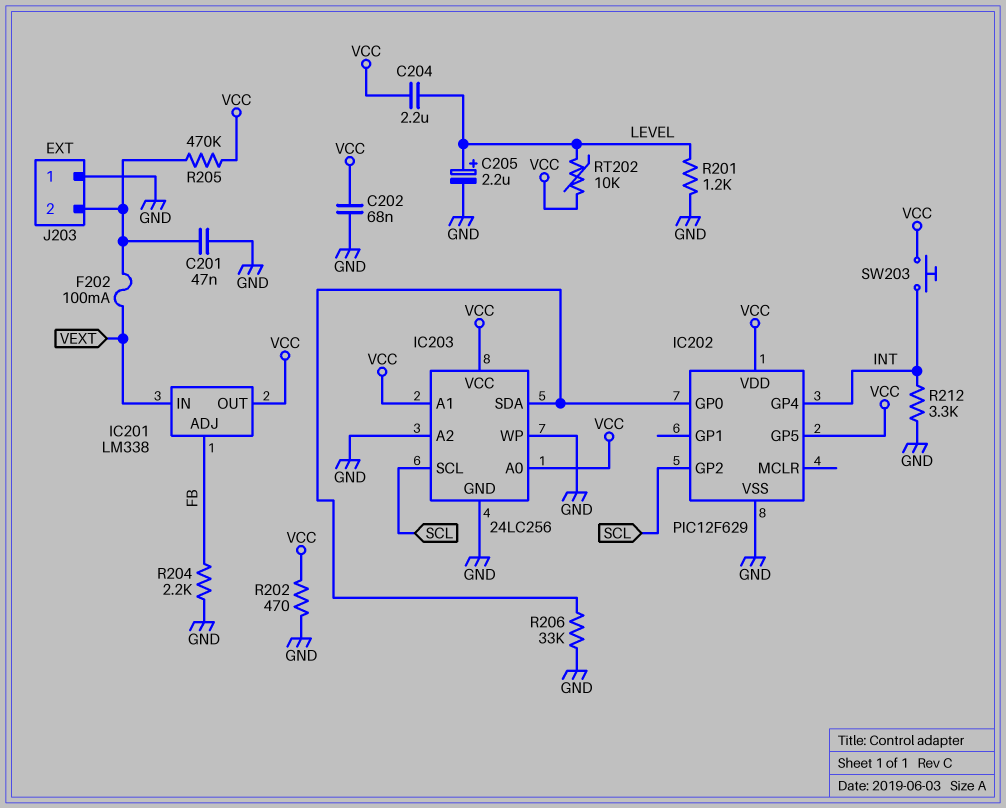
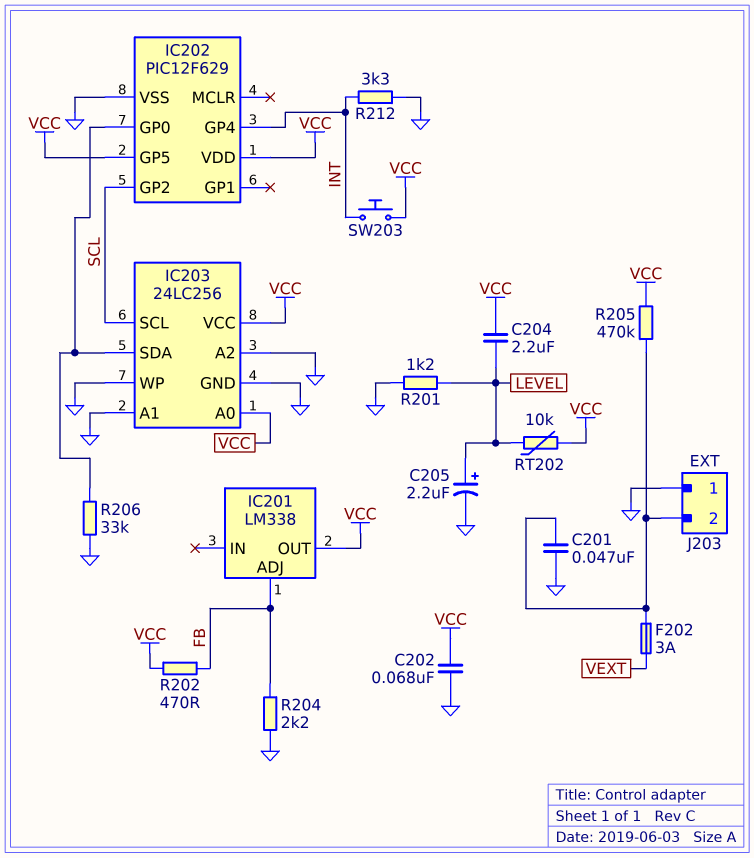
F202: 100mA (J203/2, VEXT) -> 3A (J203/2, VEXT)
IC201 pin IN: VEXT -> none
IC203 pin A1: VCC -> GND
R202: 470 (GND, VCC) -> 470 (FB, VCC)

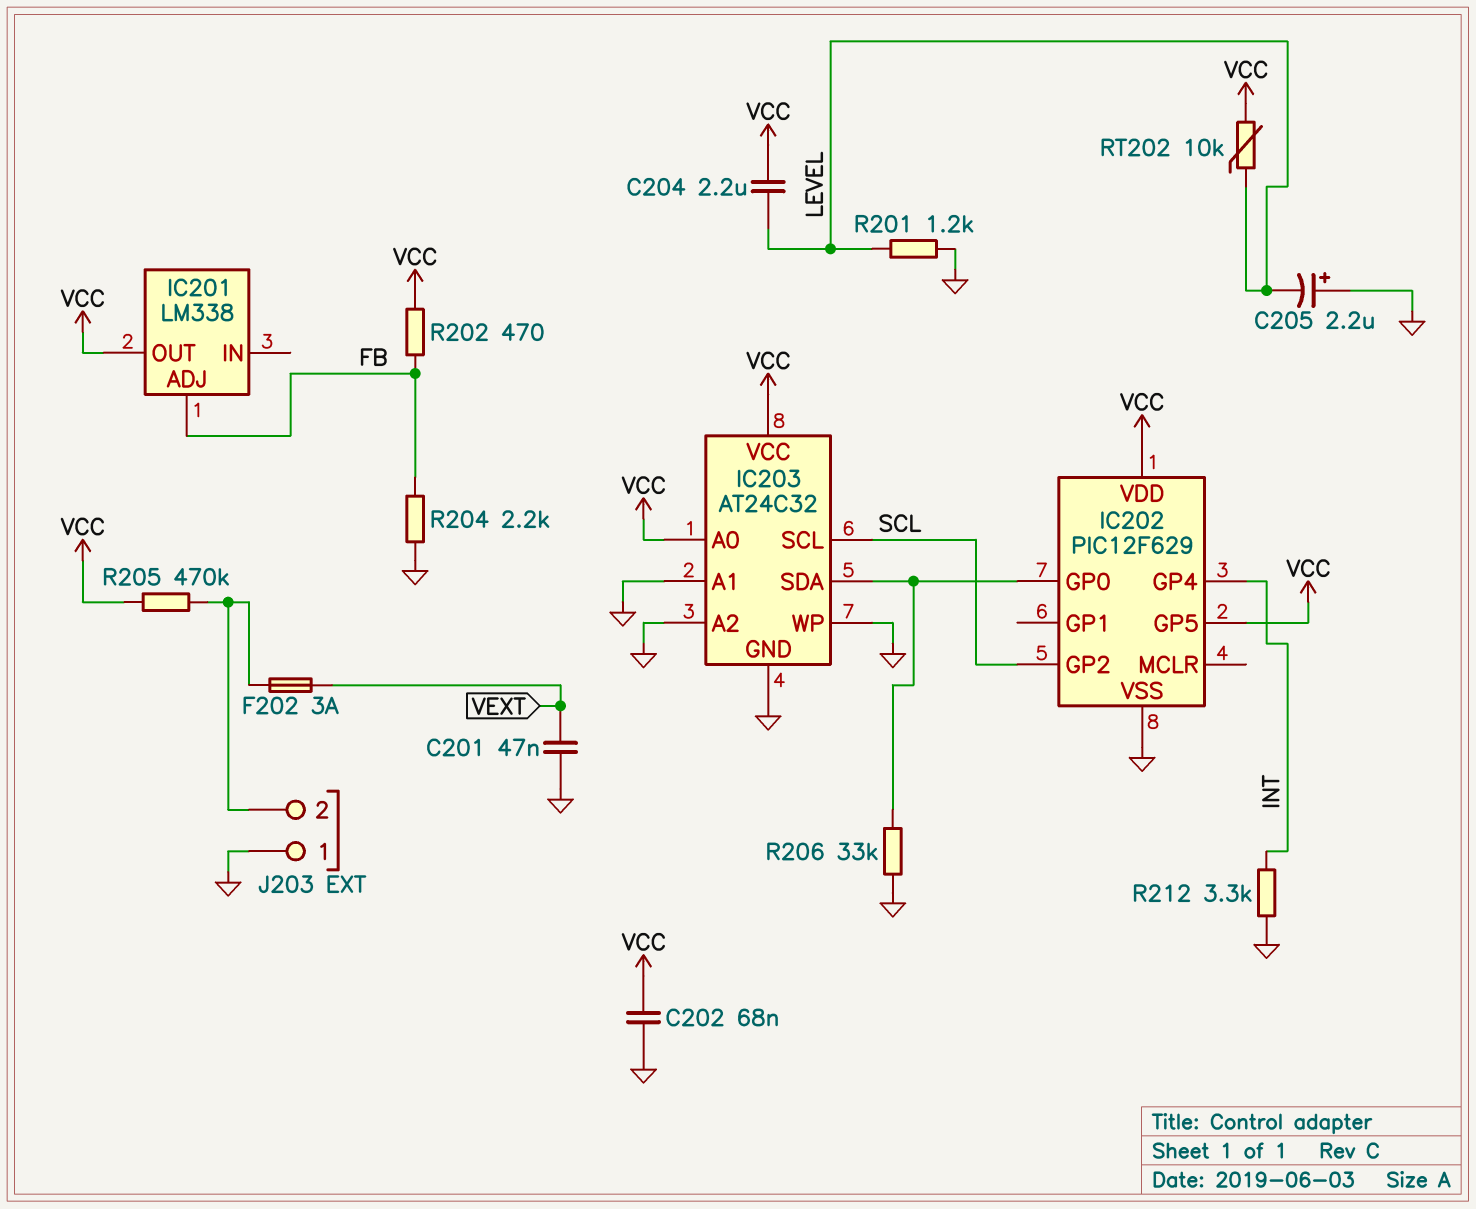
C201: 47nF (GND, J203/2) -> 47nF (GND, VEXT)
C205: 2.2uF (plus LEVEL, minus GND) -> 2.2uF (plus GND, minus LEVEL)
IC203: 24LC256 -> AT24C32
SW203: button (INT, VCC) -> none

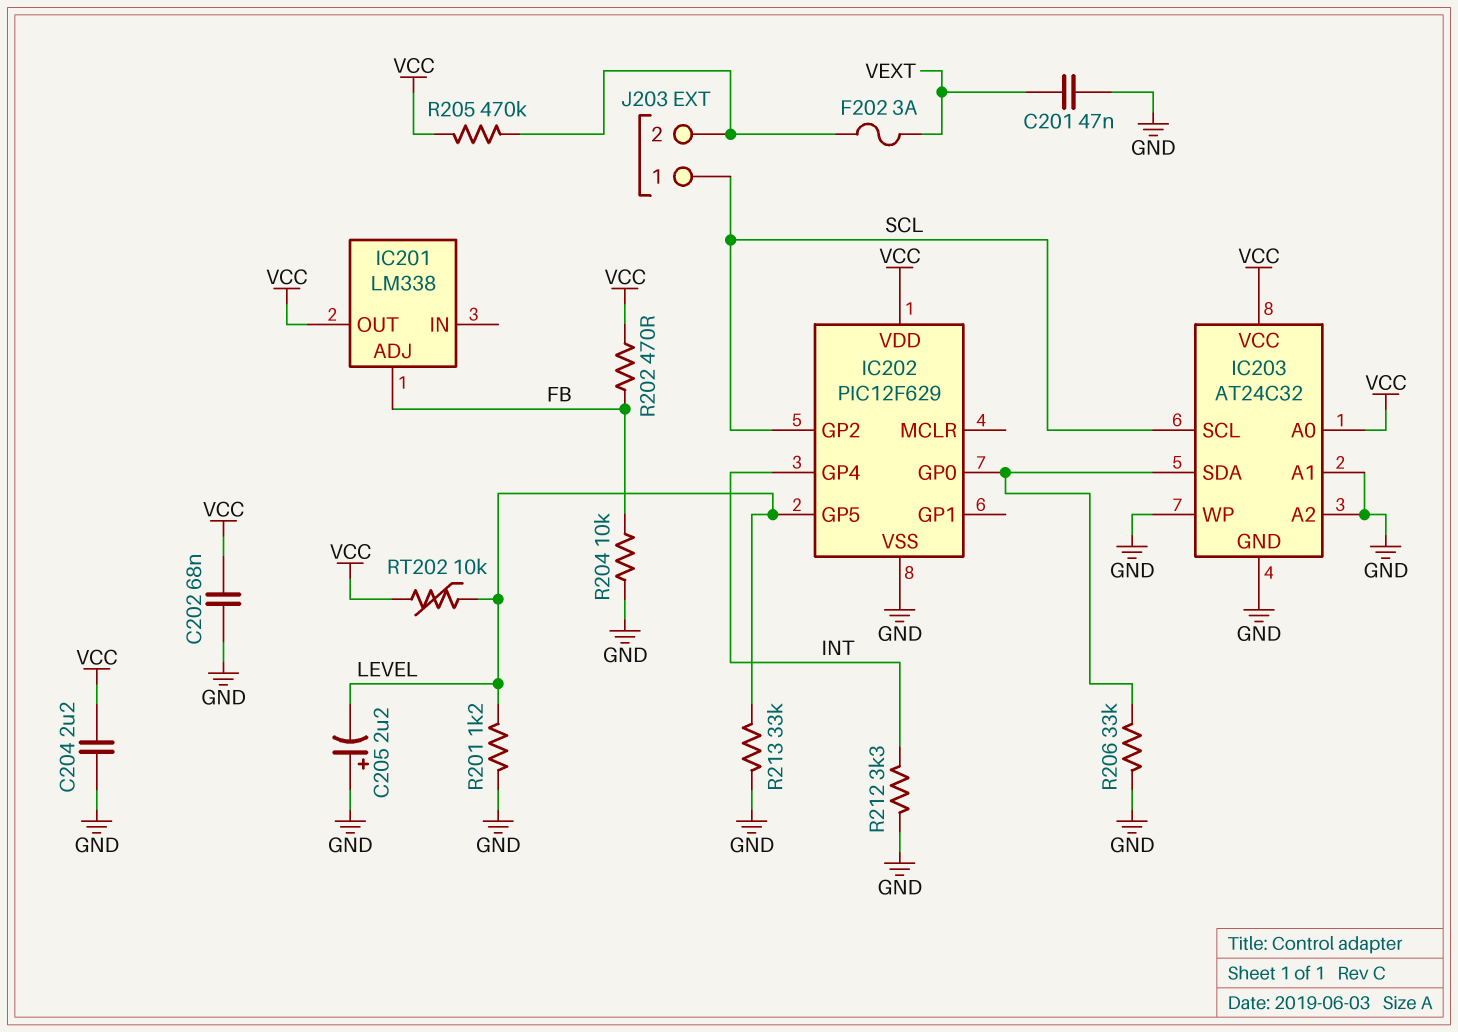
C204: 2.2uF (LEVEL, VCC) -> 2.2uF (GND, VCC)
IC202 pin GP5: VCC -> LEVEL
J203 pin 1: GND -> SCL
R204: 2.2k (FB, GND) -> 10k (FB, GND)
R213: none -> 33k (GND, LEVEL)

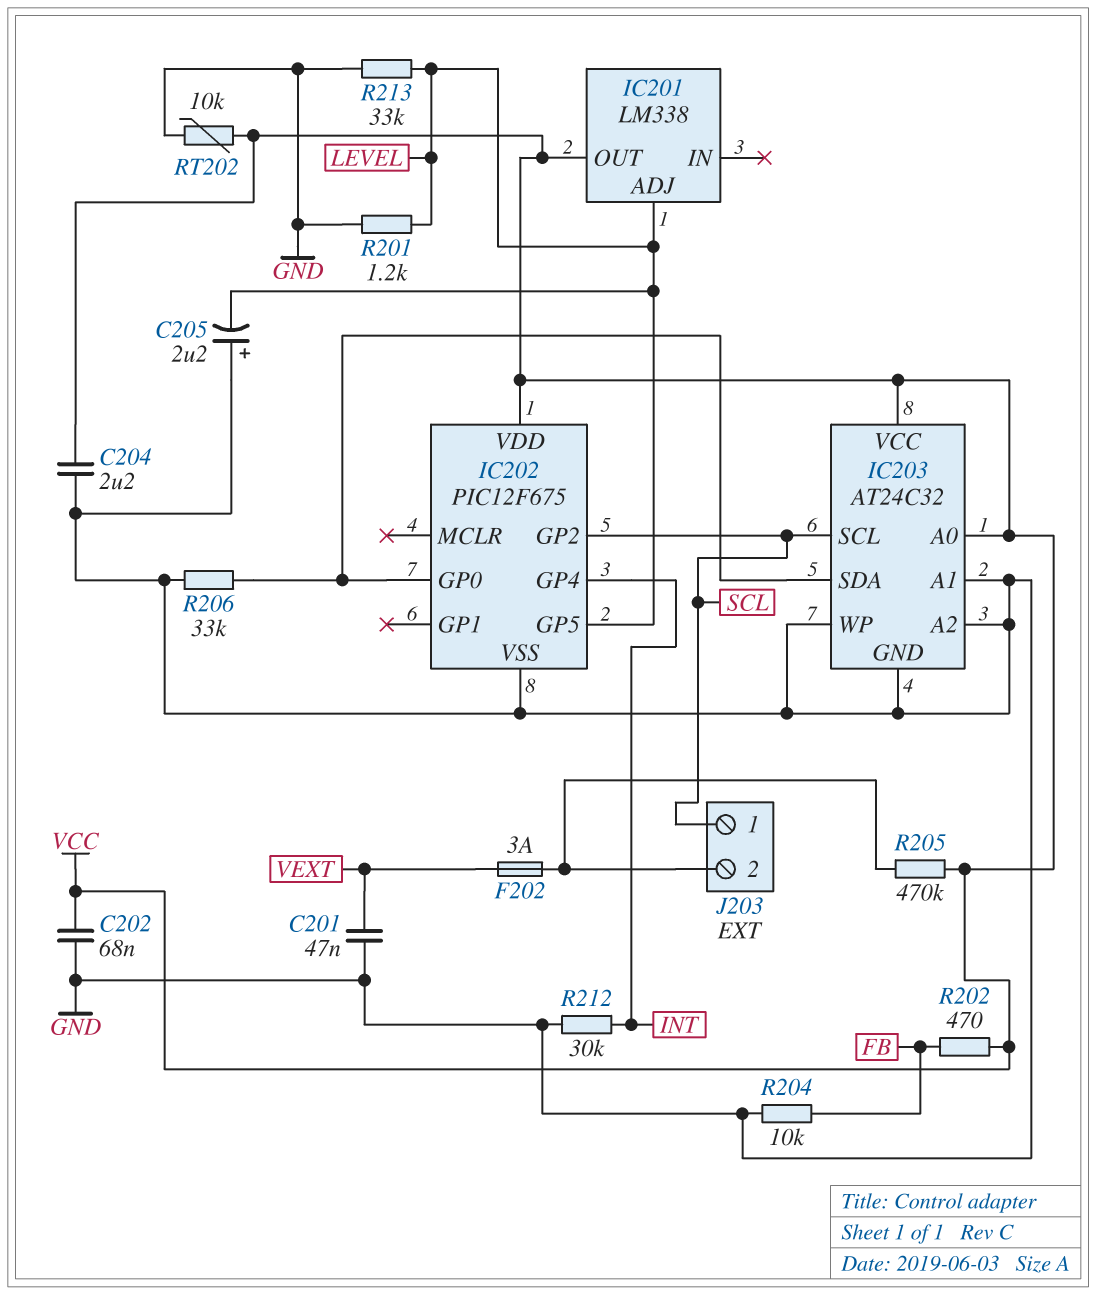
IC201 pin ADJ: FB -> LEVEL
IC202: PIC12F629 -> PIC12F675
R212: 3.3k (GND, INT) -> 30k (GND, INT)
RT202: 10k (LEVEL, VCC) -> 10k (GND, VCC)

